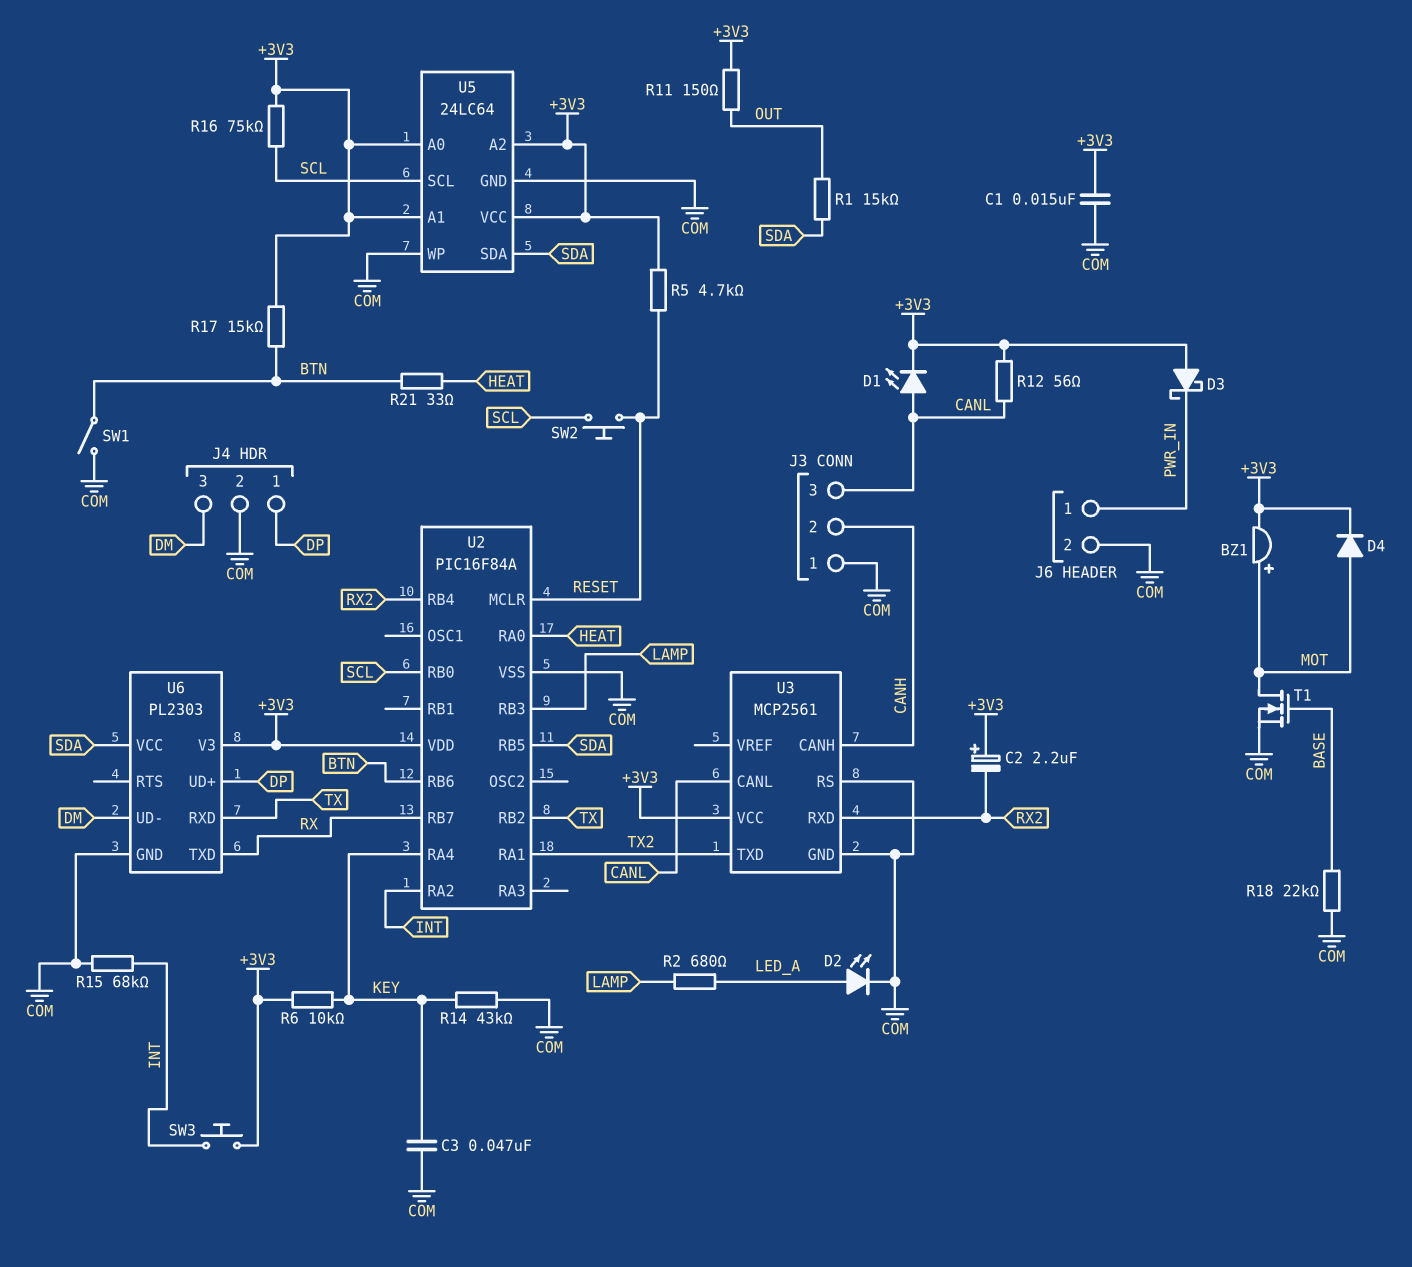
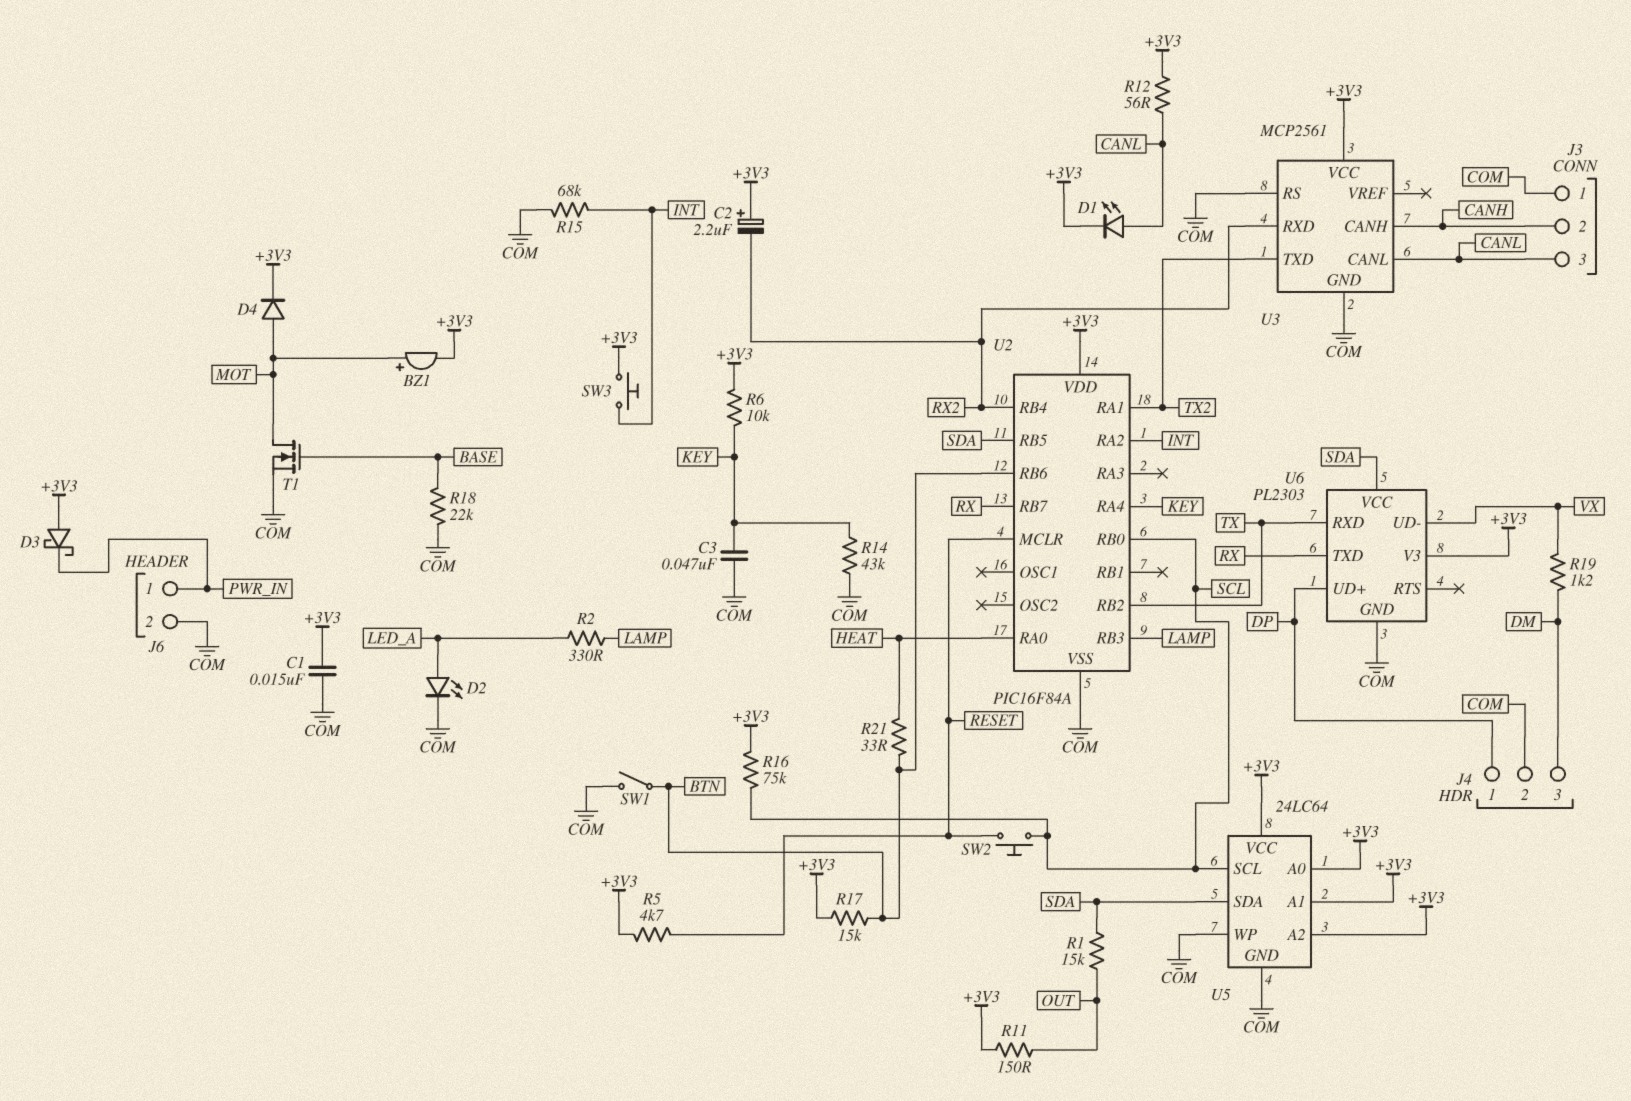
R2: 680 (LAMP, LED_A) -> 330 (LAMP, LED_A)
R19: none -> 1.2k (DM, VX)
U6 pin UD-: DM -> VX

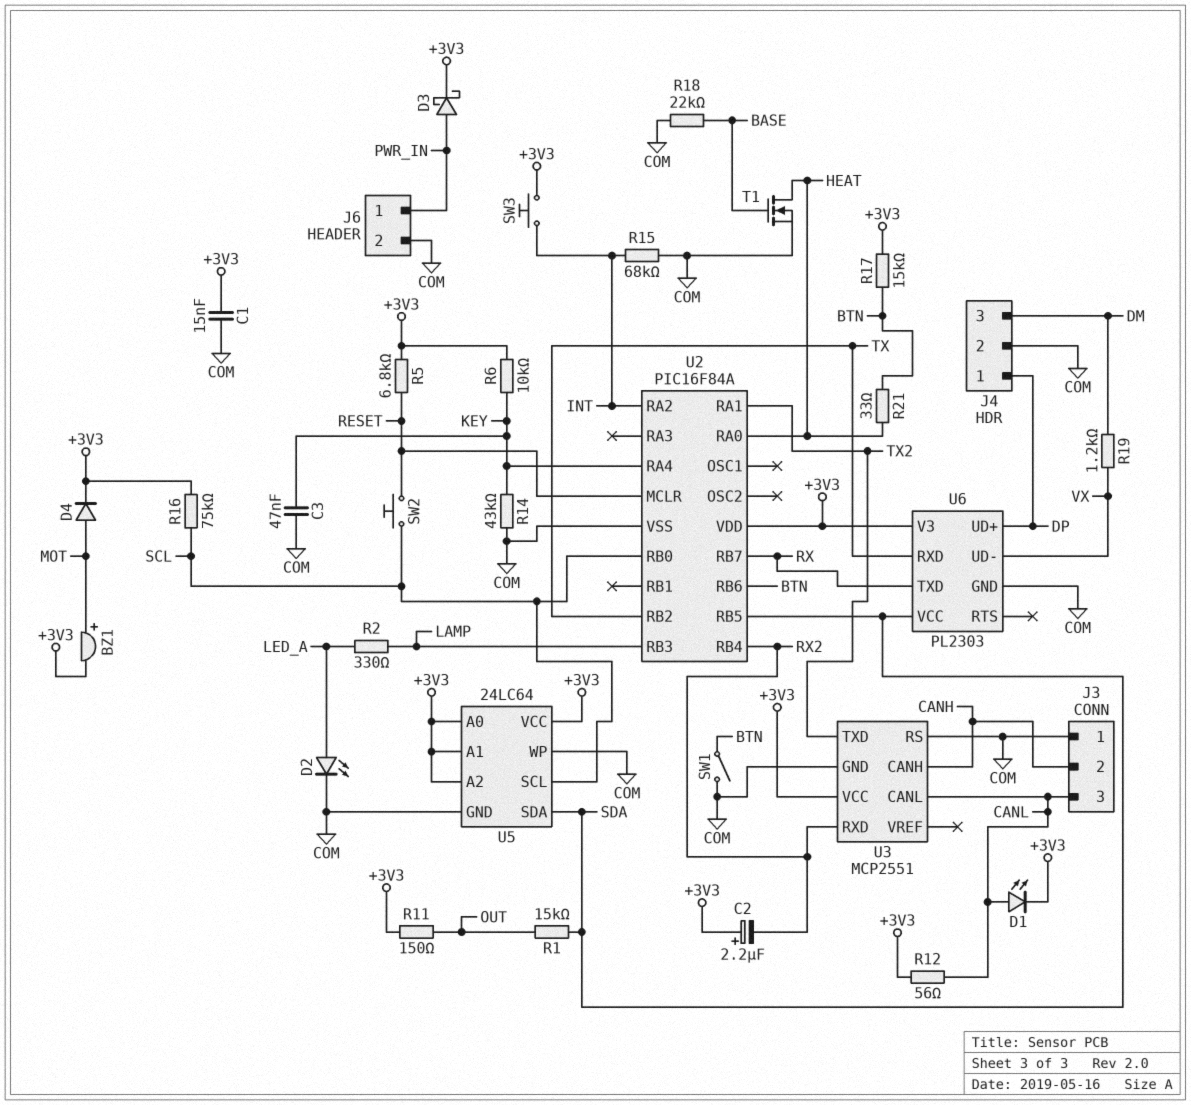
D3: schottky (A +3V3, K PWR_IN) -> schottky (A PWR_IN, K +3V3)
R5: 4.7k (+3V3, RESET) -> 6.8k (+3V3, RESET)
T1: NMOS (G BASE, D MOT, S COM) -> NMOS (G BASE, D HEAT, S COM)
U3: MCP2561 -> MCP2551

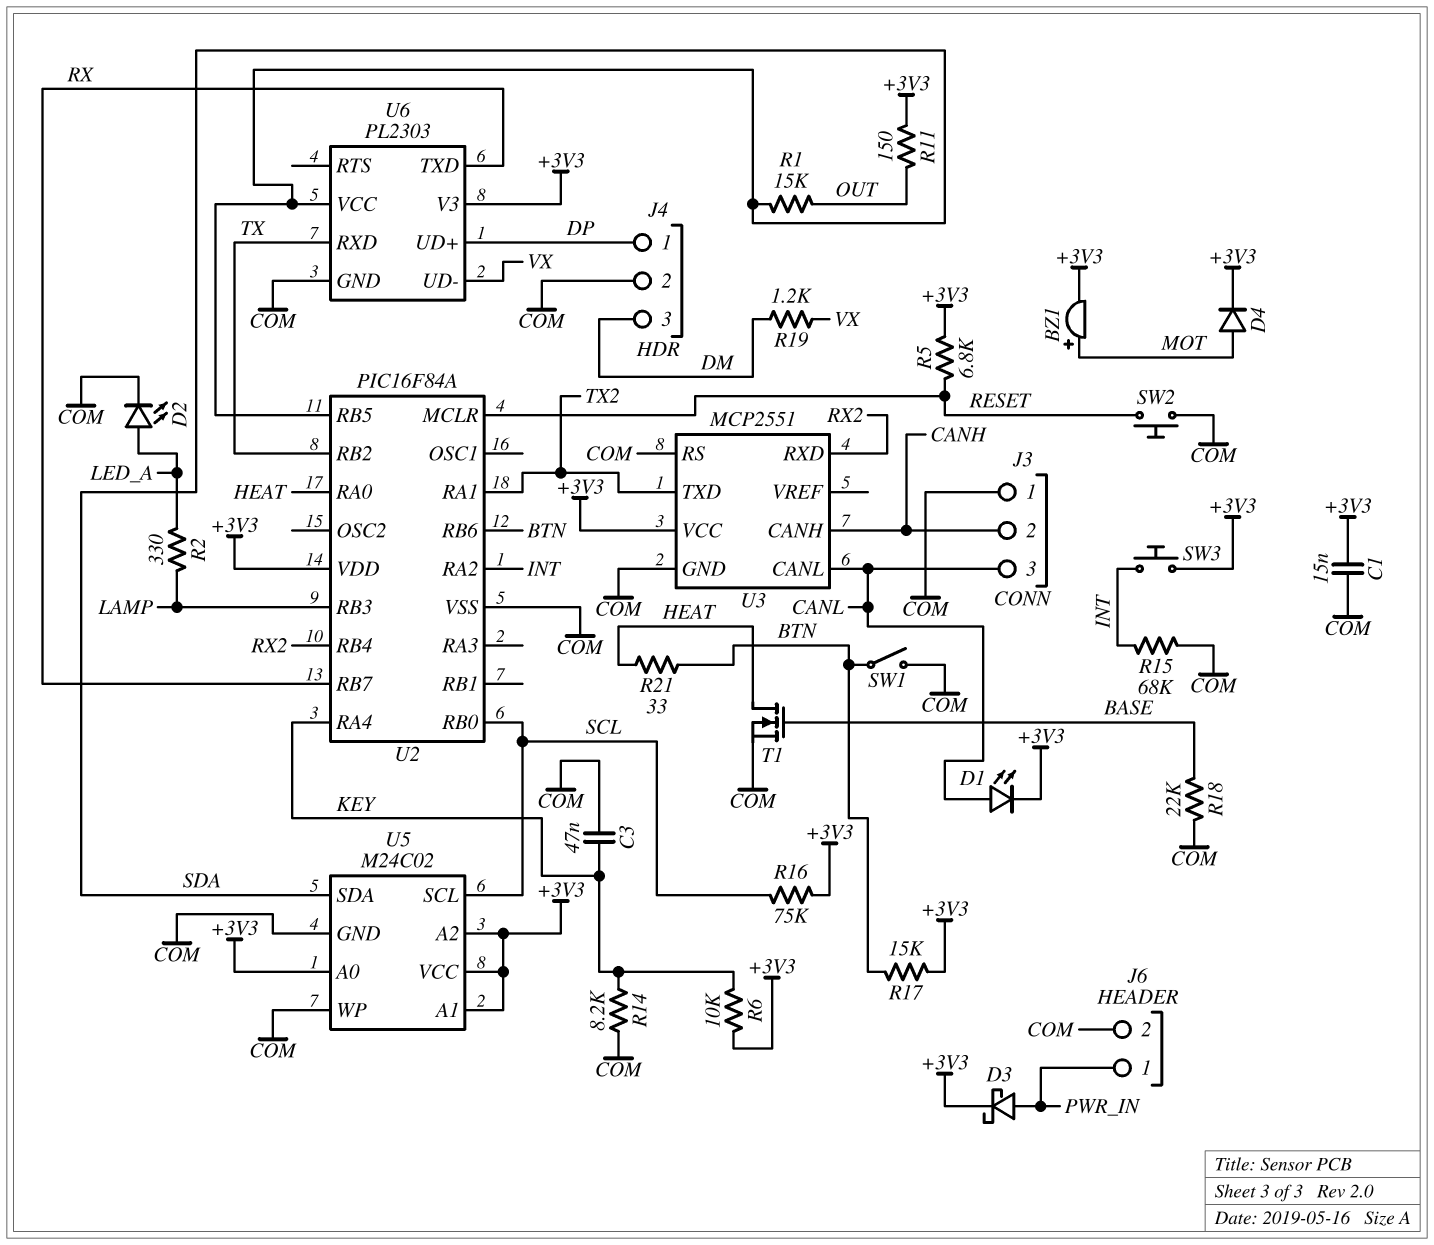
C2: 2.2uF (plus +3V3, minus RX2) -> none
R12: 56 (+3V3, CANL) -> none
R14: 43k (COM, KEY) -> 8.2k (COM, KEY)
SW2: button (RESET, SCL) -> button (COM, RESET)
U5: 24LC64 -> M24C02

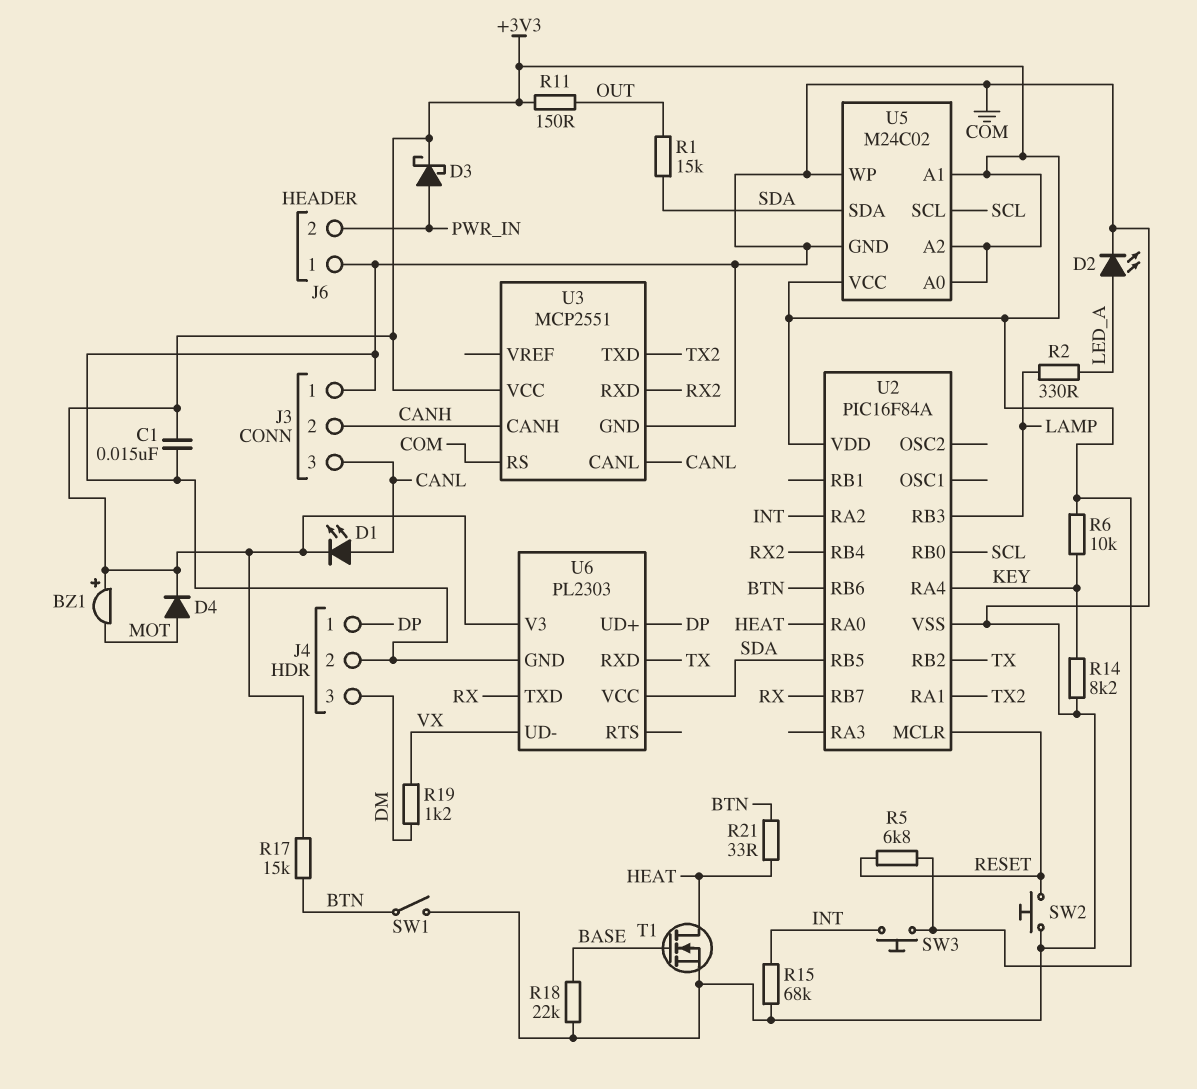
BZ1: buzzer (plus MOT, minus +3V3) -> buzzer (plus +3V3, minus MOT)
C3: 47nF (COM, KEY) -> none
J6 pin 1: PWR_IN -> COM
J6 pin 2: COM -> PWR_IN
R16: 75k (+3V3, SCL) -> none

